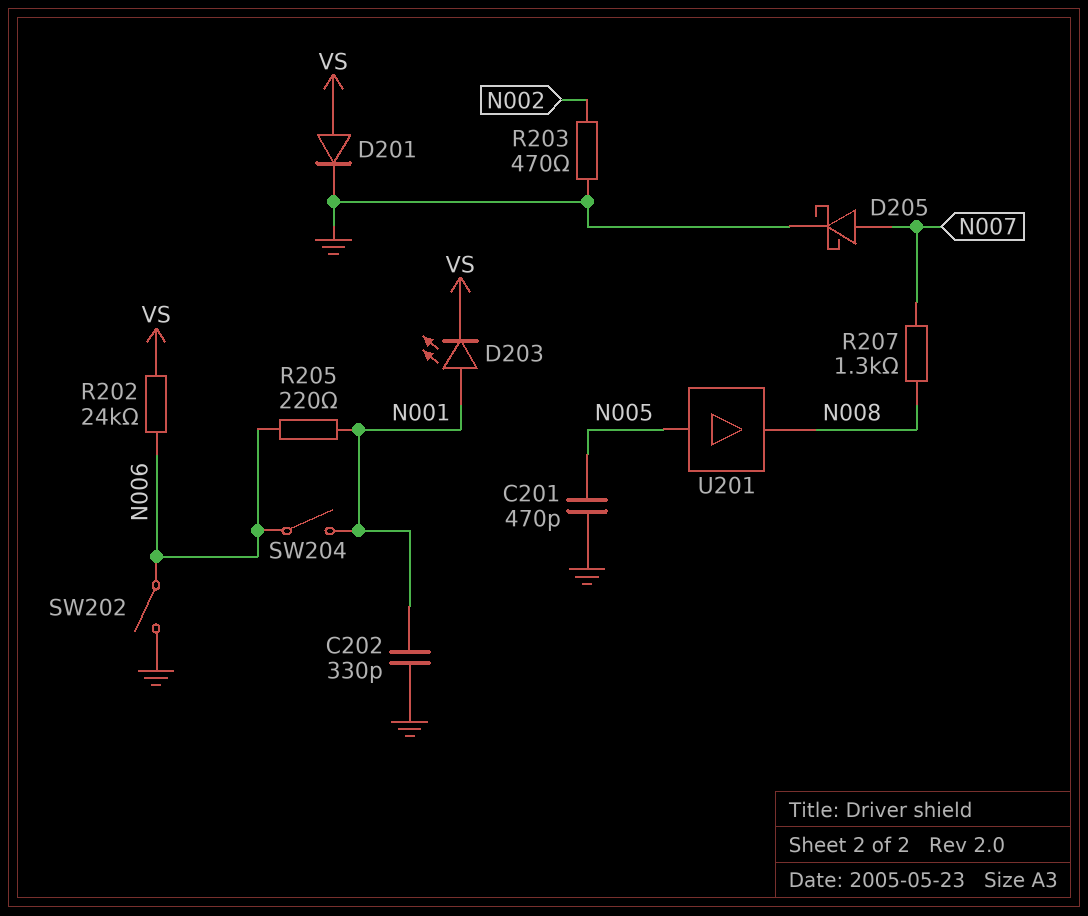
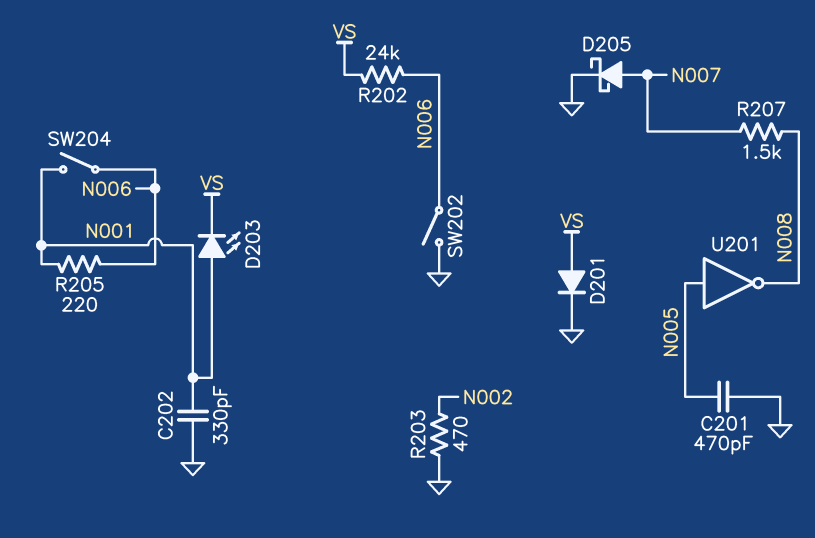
R207: 1.3k (N007, N008) -> 1.5k (N007, N008)
U201: buffer (in N005, out N008) -> NOT (in N005, out N008)

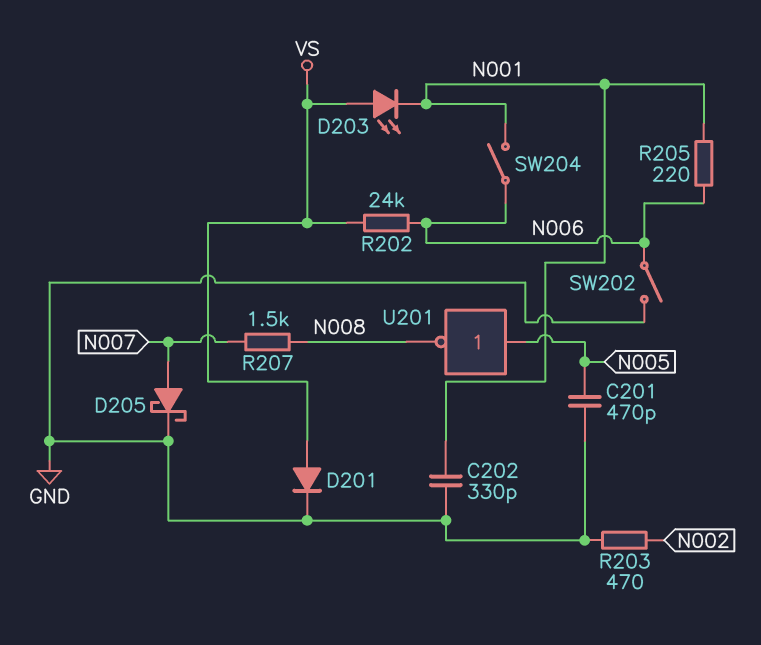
D203: LED (A N001, K VS) -> LED (A VS, K N001)

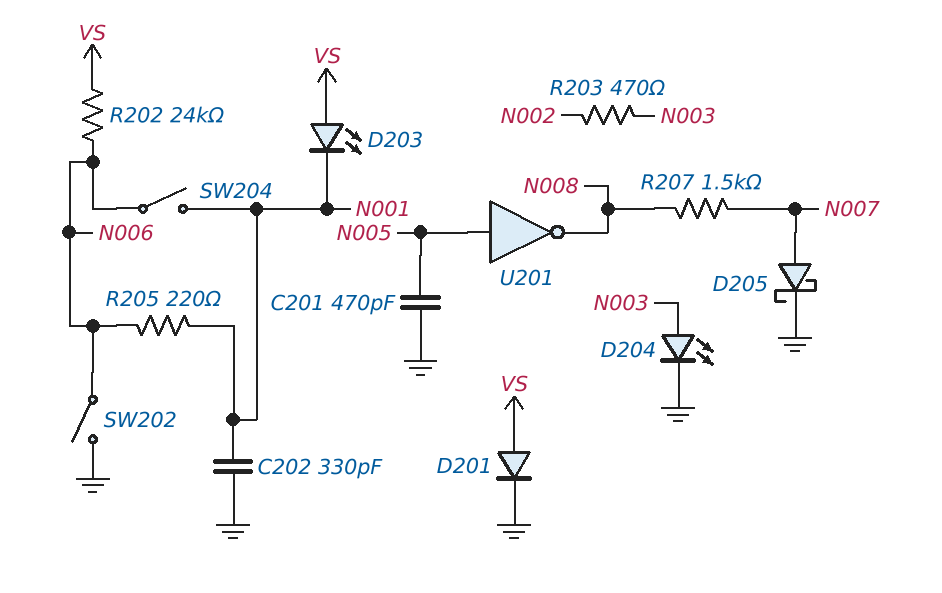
D204: none -> LED (A N003, K GND)
R203: 470 (GND, N002) -> 470 (N002, N003)

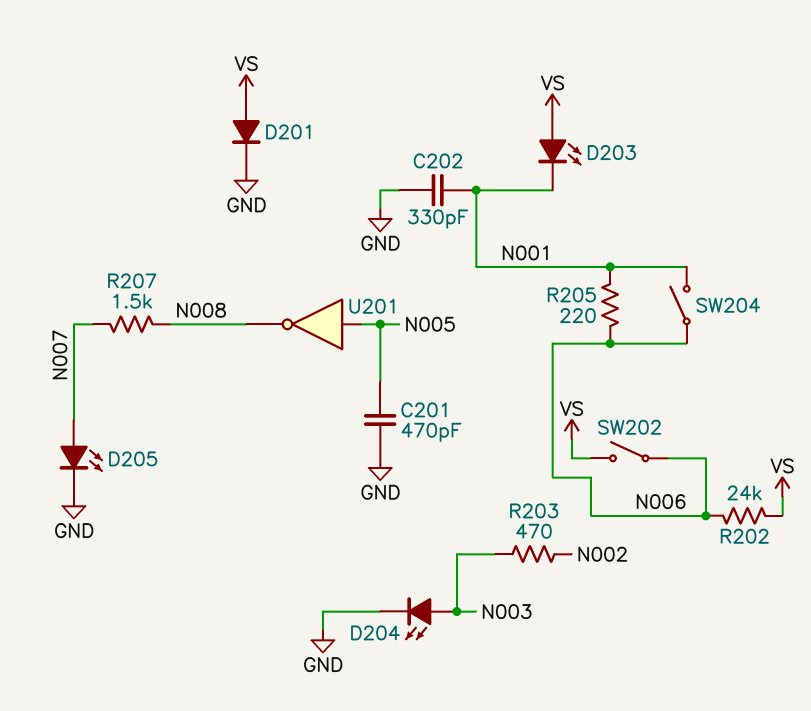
D205: schottky (A N007, K GND) -> LED (A N007, K GND)
SW202: switch (GND, N006) -> switch (N006, VS)

